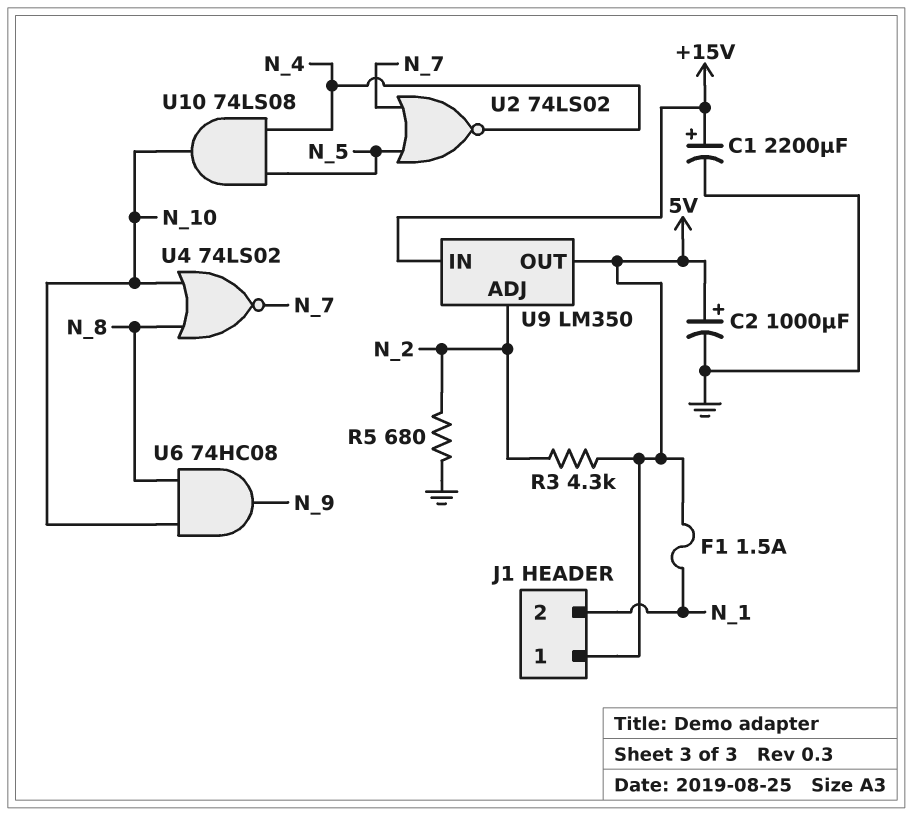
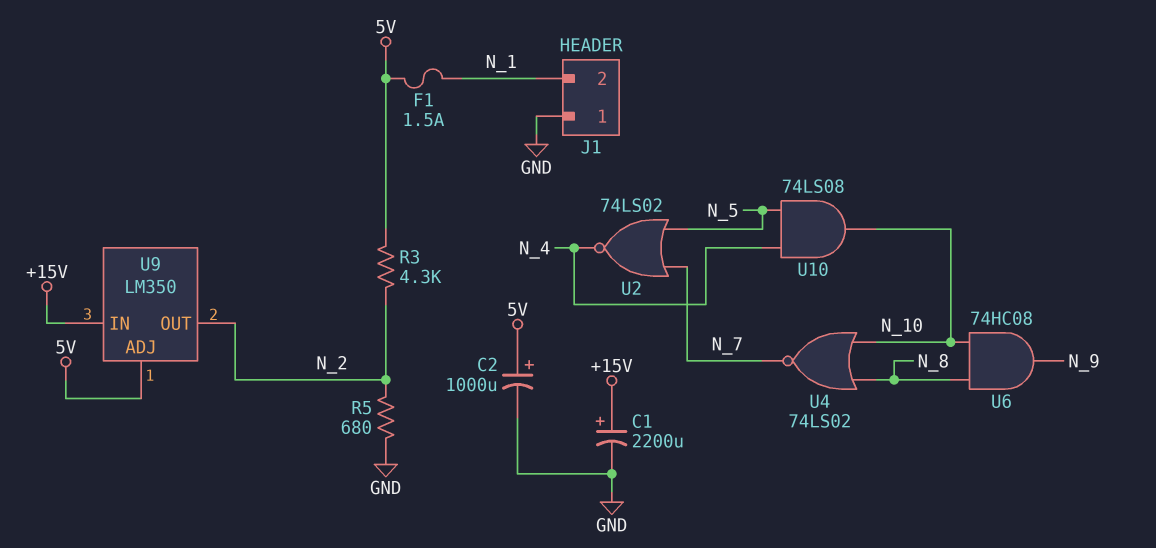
J1 pin 1: 5V -> GND
U9 pin ADJ: N_2 -> 5V
U9 pin OUT: 5V -> N_2

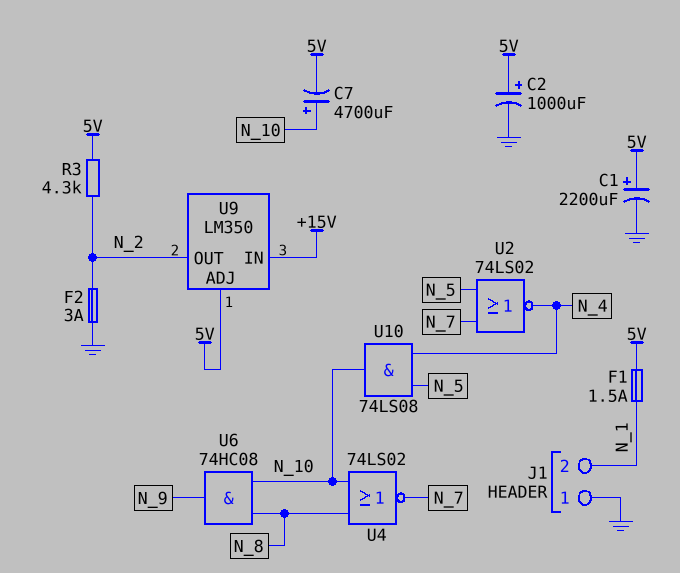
C1: 2200uF (plus +15V, minus GND) -> 2200uF (plus 5V, minus GND)
C7: none -> 4700uF (plus N_10, minus 5V)
F2: none -> 3A (GND, N_2)
R5: 680 (GND, N_2) -> none

